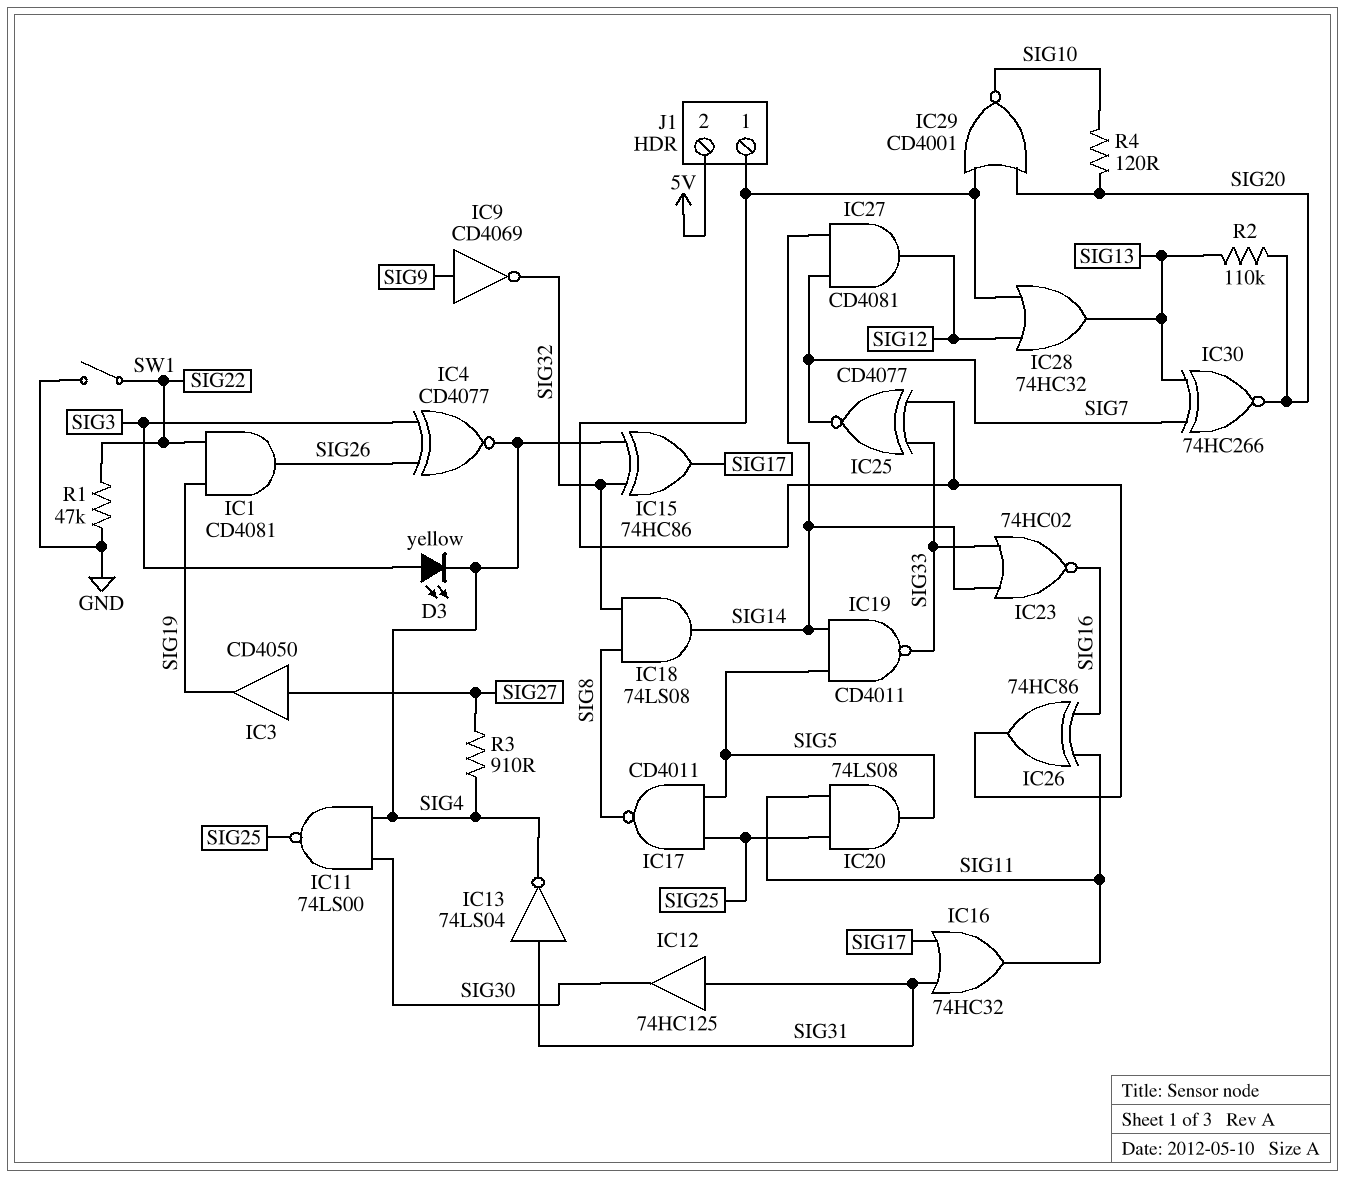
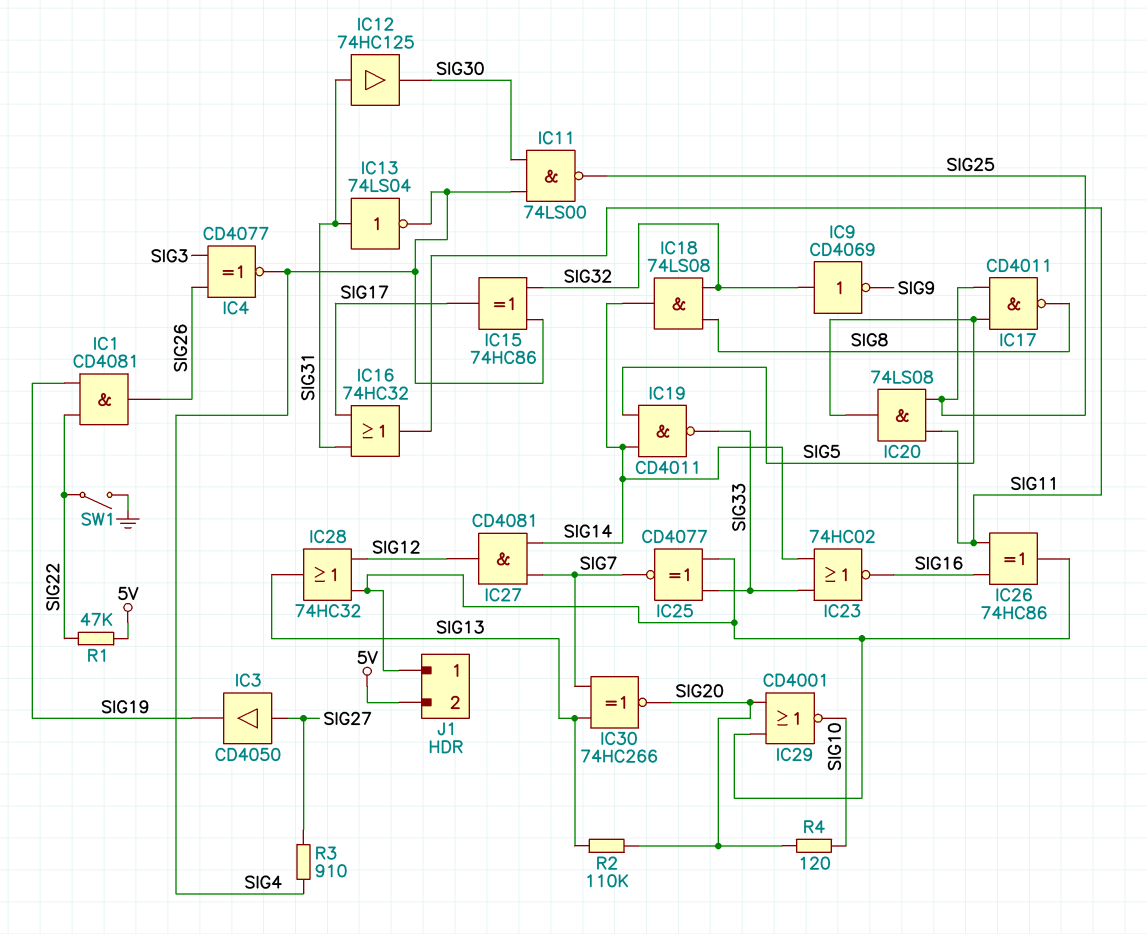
D3: LED yellow (A SIG3, K SIG4) -> none
IC9: NOT CD4069 (in SIG9, out SIG32) -> NOT CD4069 (in SIG32, out SIG9)
R1: 47k (GND, SIG22) -> 47k (5V, SIG22)

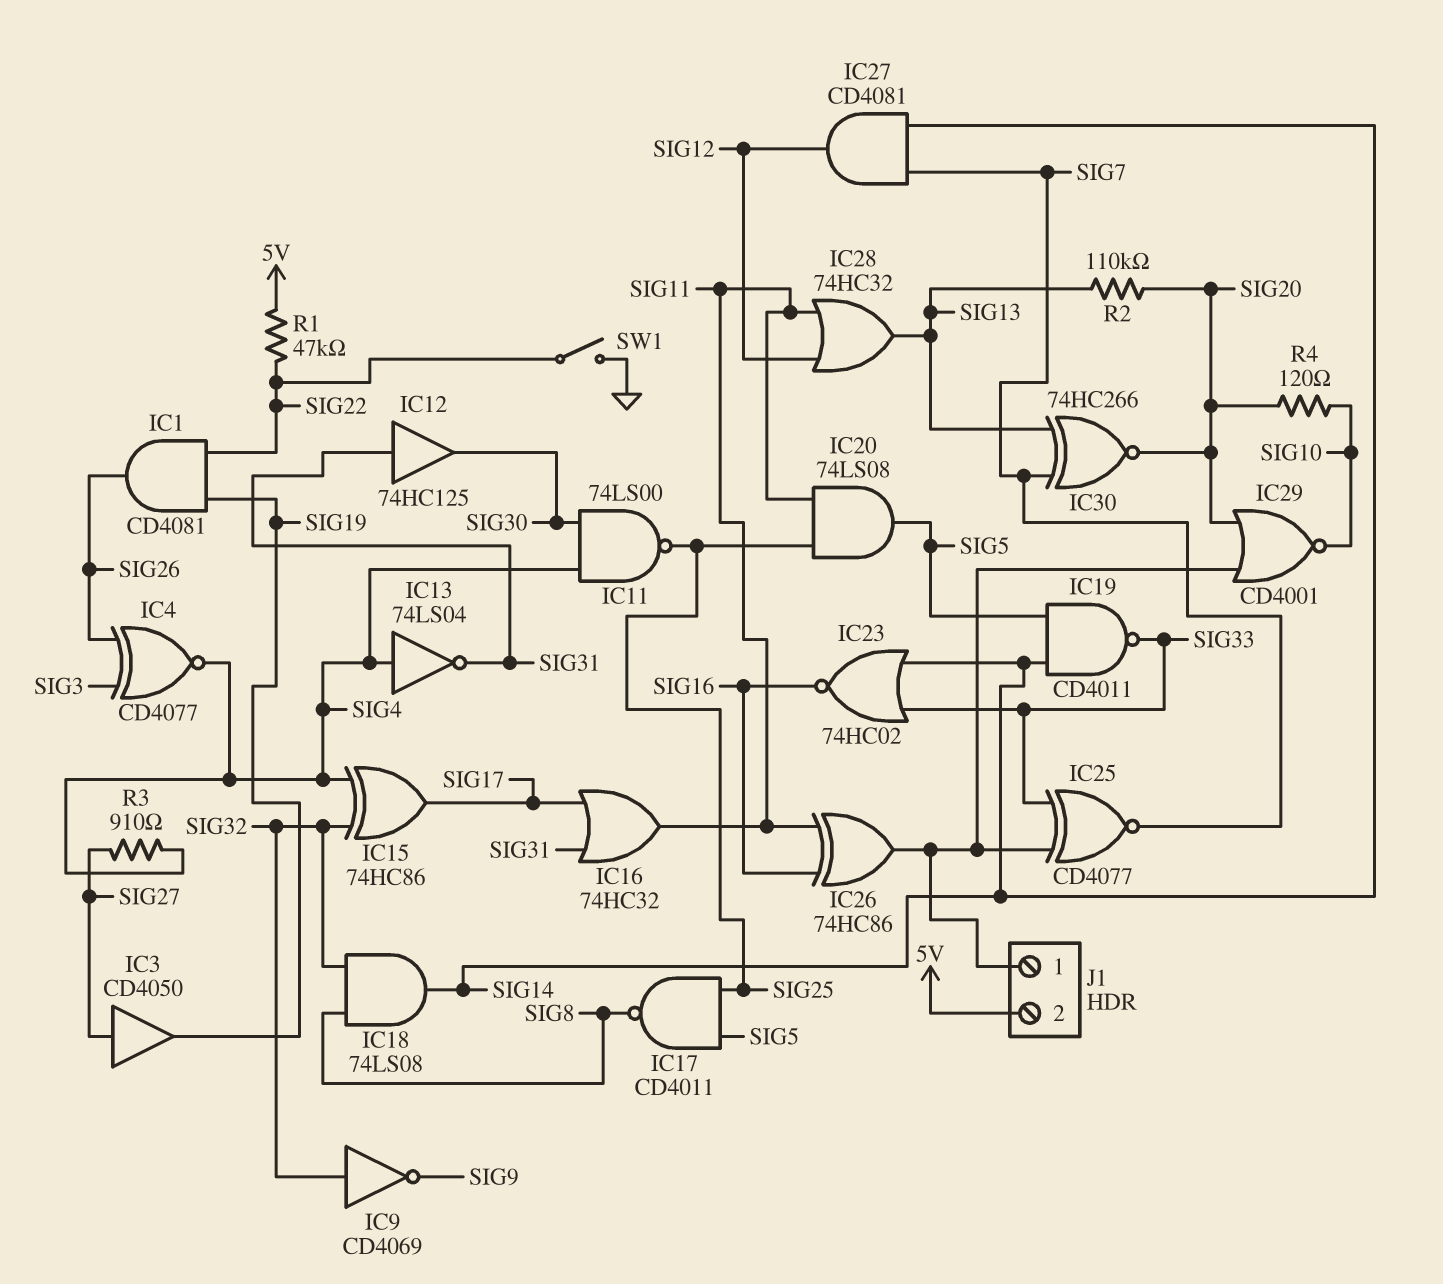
IC13: NOT 74LS04 (in SIG31, out SIG4) -> NOT 74LS04 (in SIG4, out SIG31)
IC28: OR 74HC32 (in J1/1, in SIG12, out SIG13) -> OR 74HC32 (in SIG11, in SIG12, out SIG13)

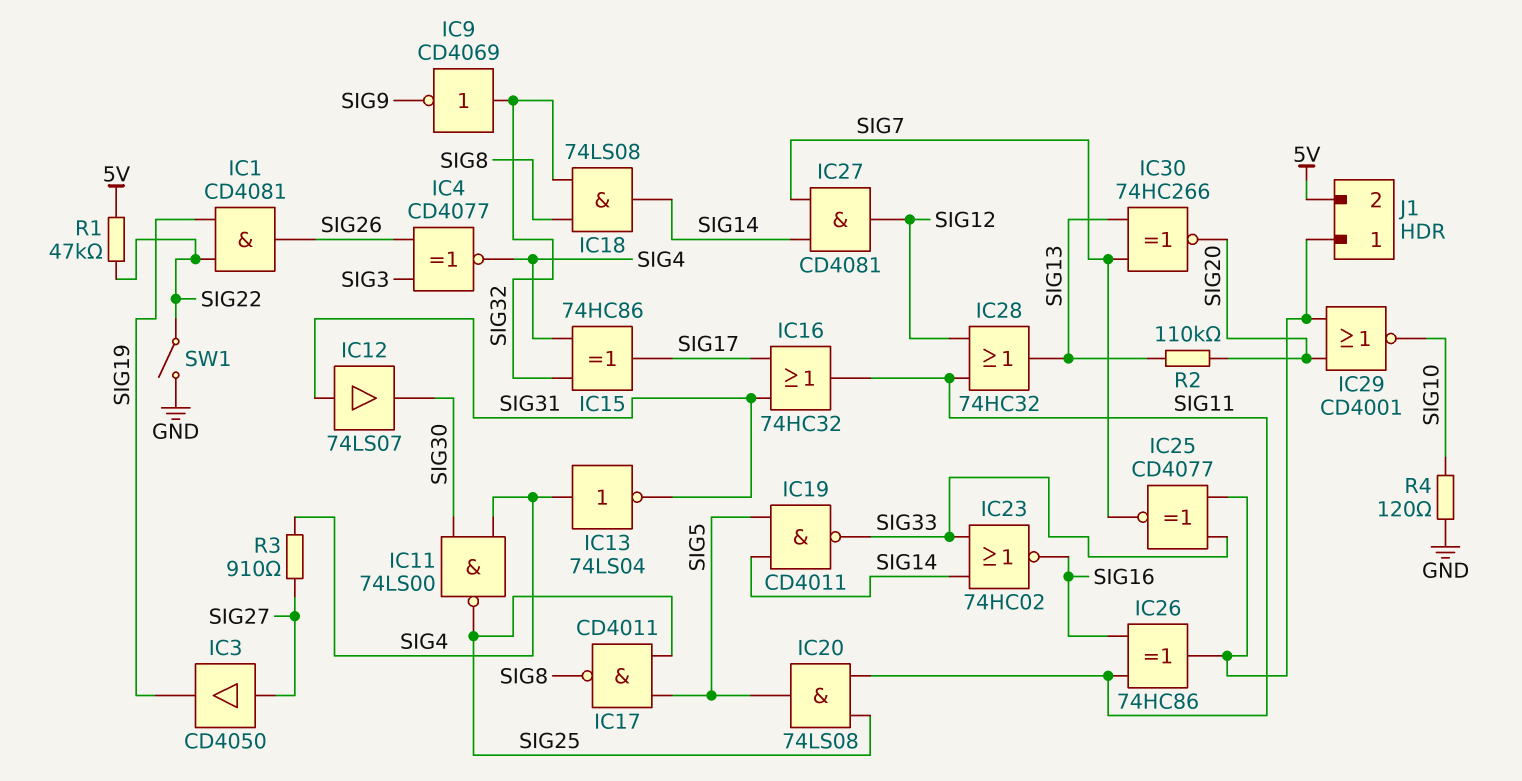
IC12: buffer 74HC125 (in SIG31, out SIG30) -> buffer 74LS07 (in SIG31, out SIG30)
R4: 120 (SIG10, SIG20) -> 120 (GND, SIG10)

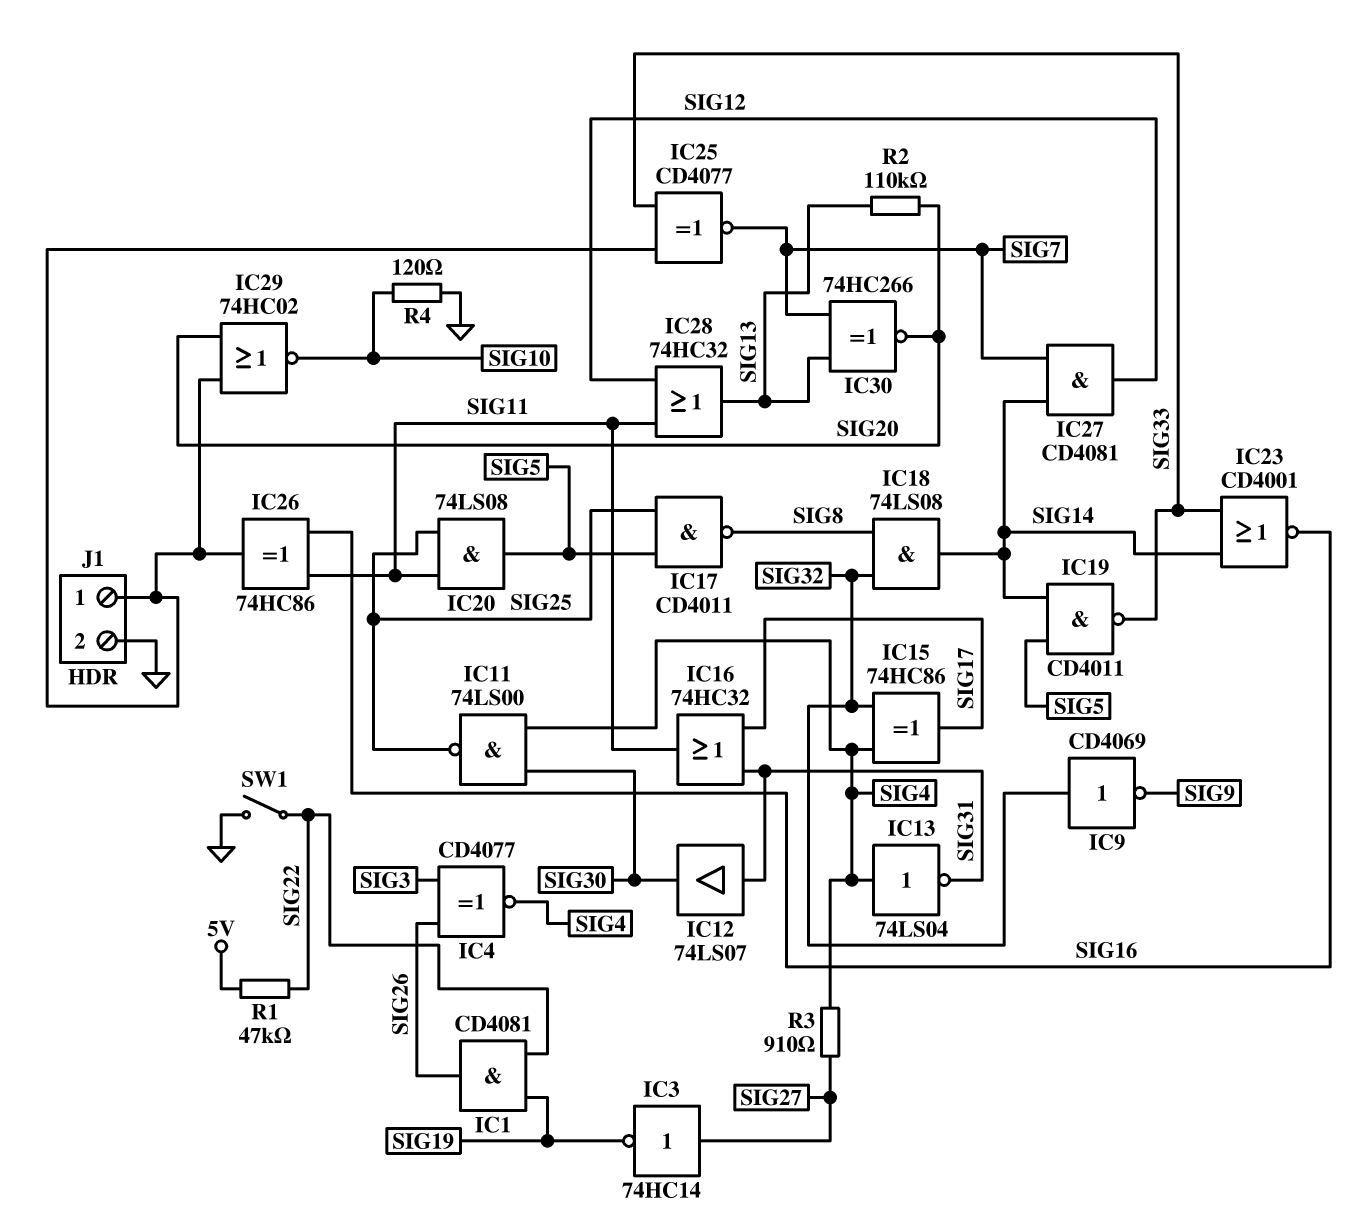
IC3: buffer CD4050 (in SIG27, out SIG19) -> NOT 74HC14 (in SIG27, out SIG19)
IC23: NOR 74HC02 (in SIG14, in SIG33, out SIG16) -> NOR CD4001 (in SIG14, in SIG33, out SIG16)
IC29: NOR CD4001 (in J1/1, in SIG20, out SIG10) -> NOR 74HC02 (in J1/1, in SIG20, out SIG10)
J1 pin 2: 5V -> GND

